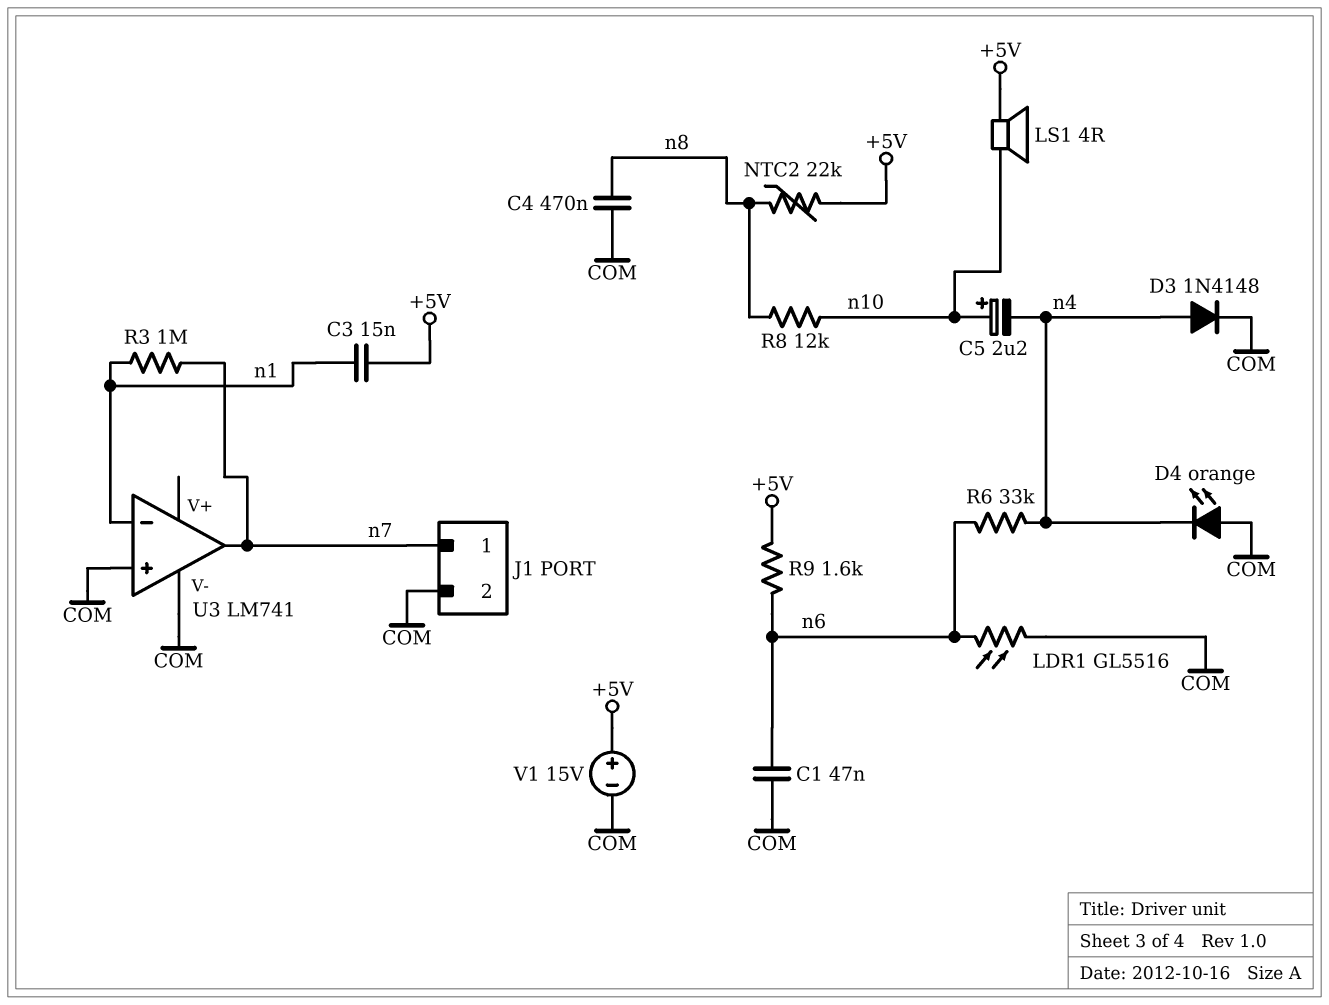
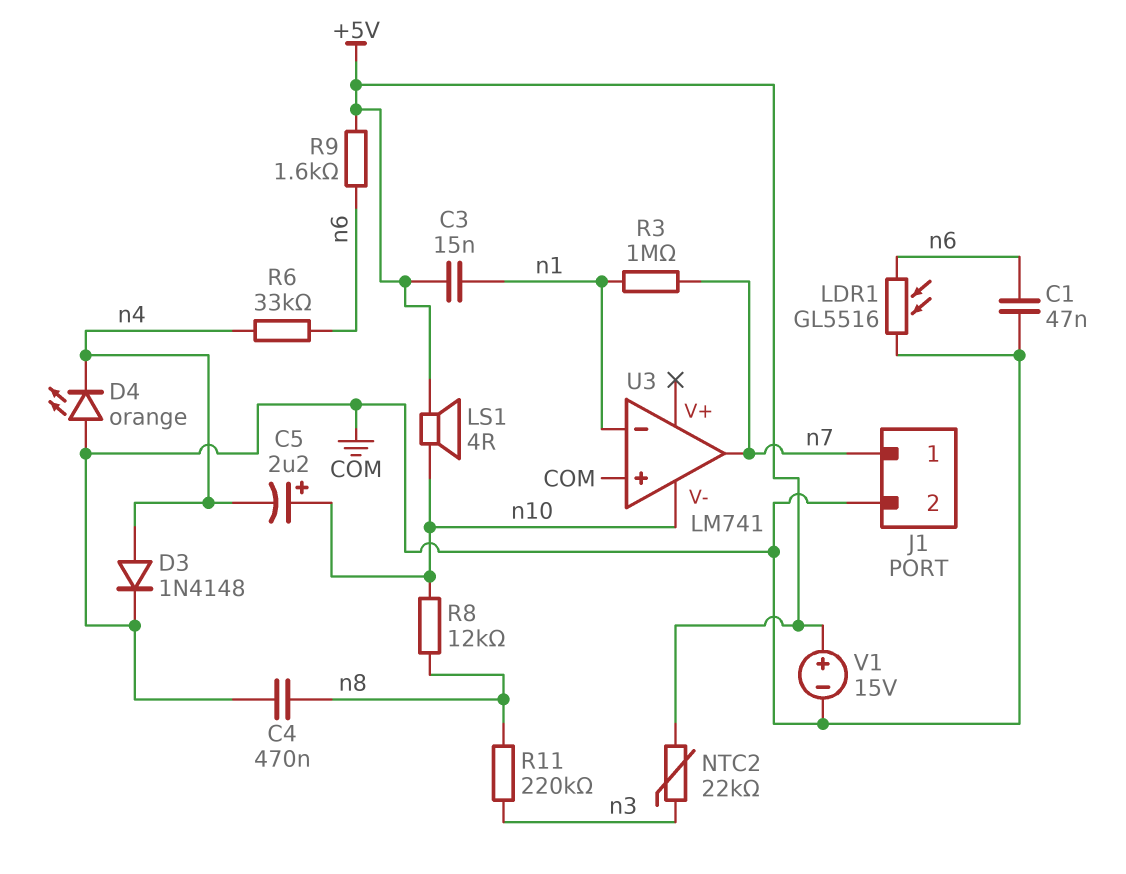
NTC2: 22k (+5V, n8) -> 22k (+5V, n3)
R11: none -> 220k (n3, n8)
U3 pin V-: COM -> n10

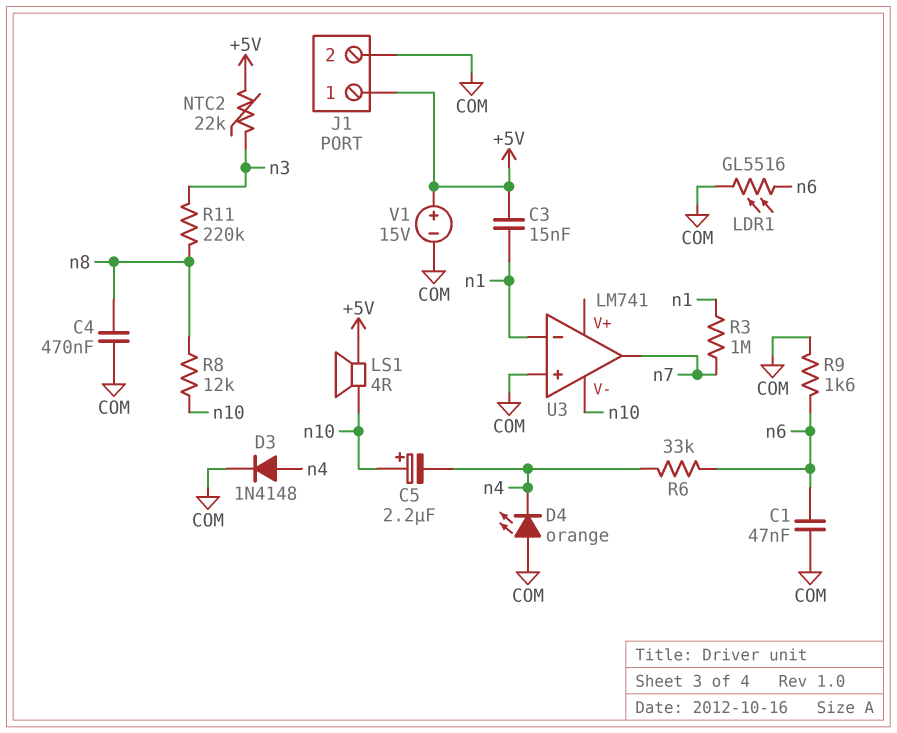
J1 pin 1: n7 -> +5V
R9: 1.6k (+5V, n6) -> 1.6k (COM, n6)

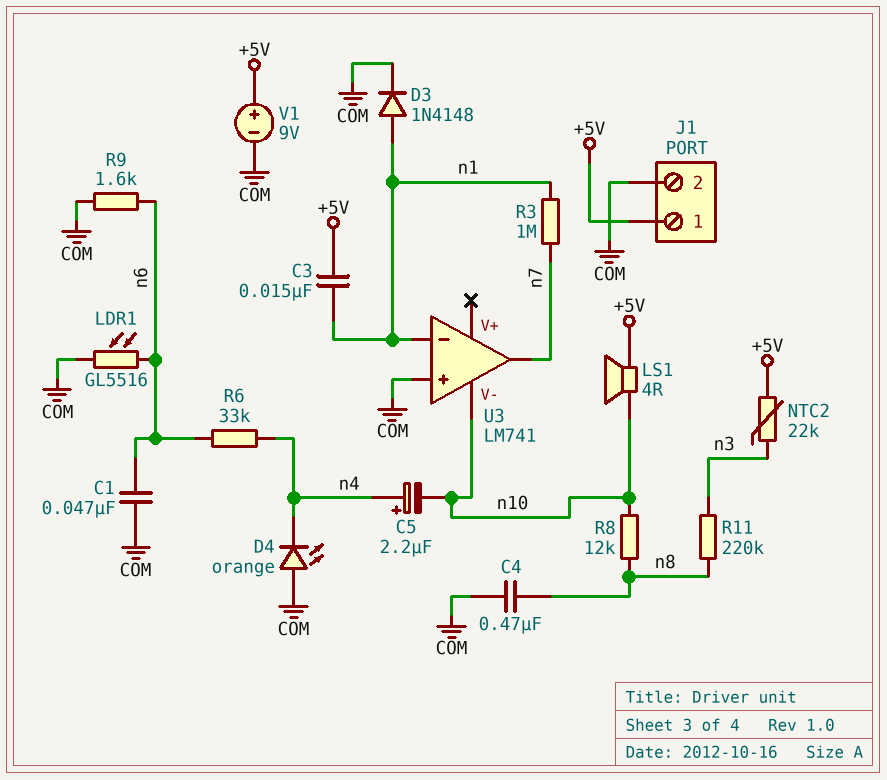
C5: 2.2uF (plus n10, minus n4) -> 2.2uF (plus n4, minus n10)
D3: diode 1N4148 (A n4, K COM) -> diode 1N4148 (A n1, K COM)
V1: 15V (plus +5V, minus COM) -> 9V (plus +5V, minus COM)

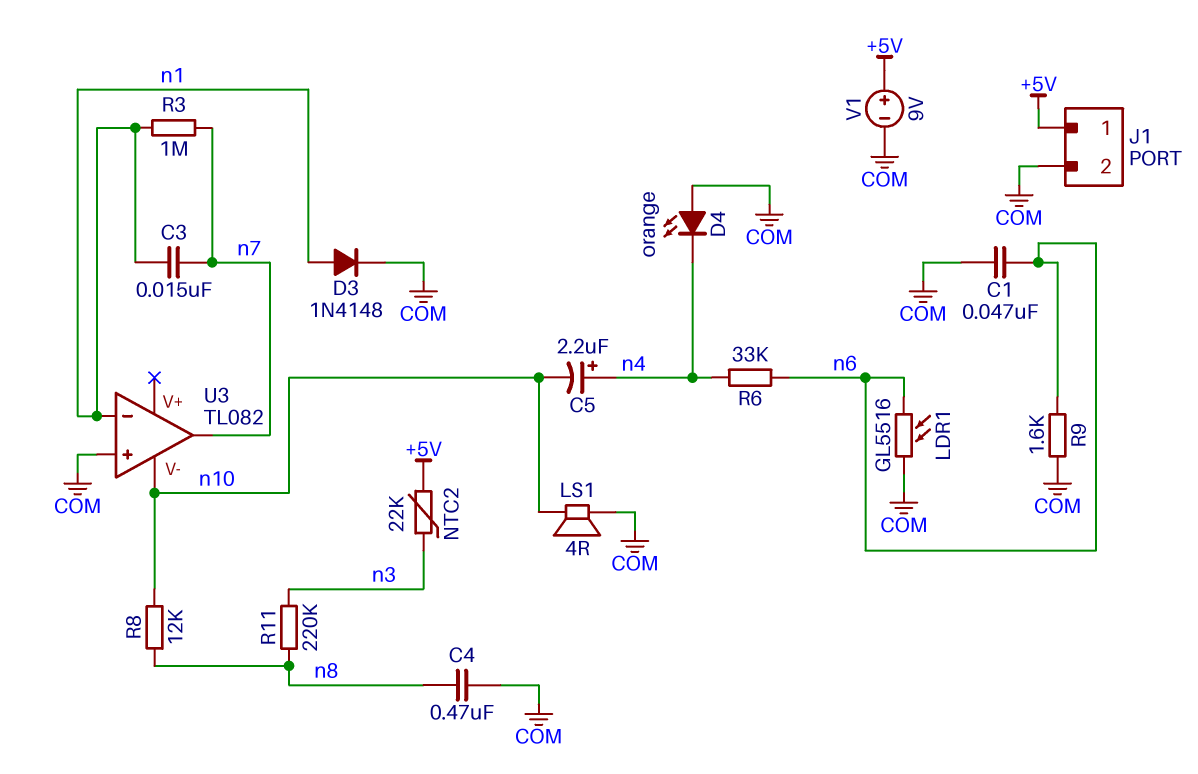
C3: 15nF (+5V, n1) -> 15nF (n1, n7)
LS1: speaker 4R (+5V, n10) -> speaker 4R (COM, n10)
U3: LM741 -> TL082

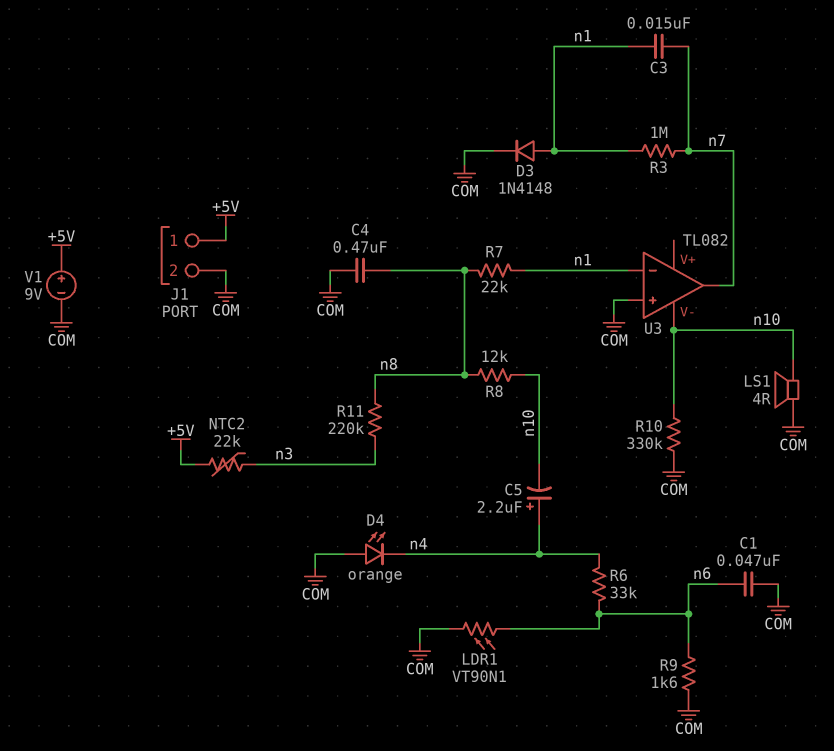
LDR1: GL5516 (COM, n6) -> VT90N1 (COM, n6)
R7: none -> 22k (n1, n8)
R10: none -> 330k (COM, n10)

